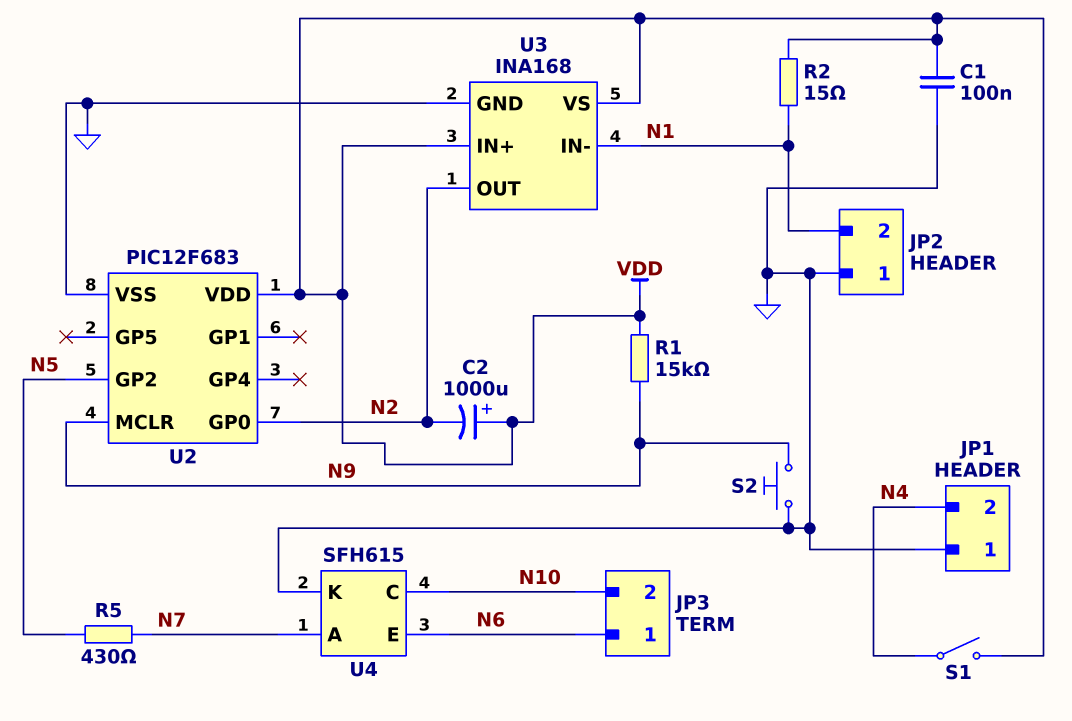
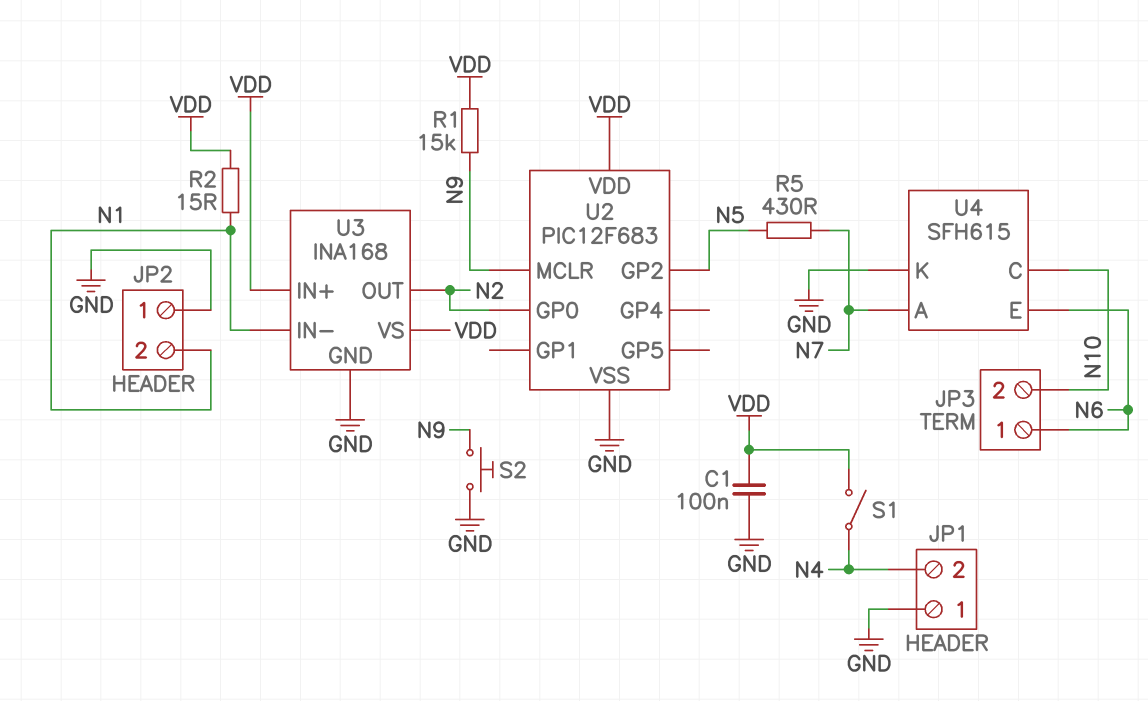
C2: 1000uF (plus VDD, minus N2) -> none

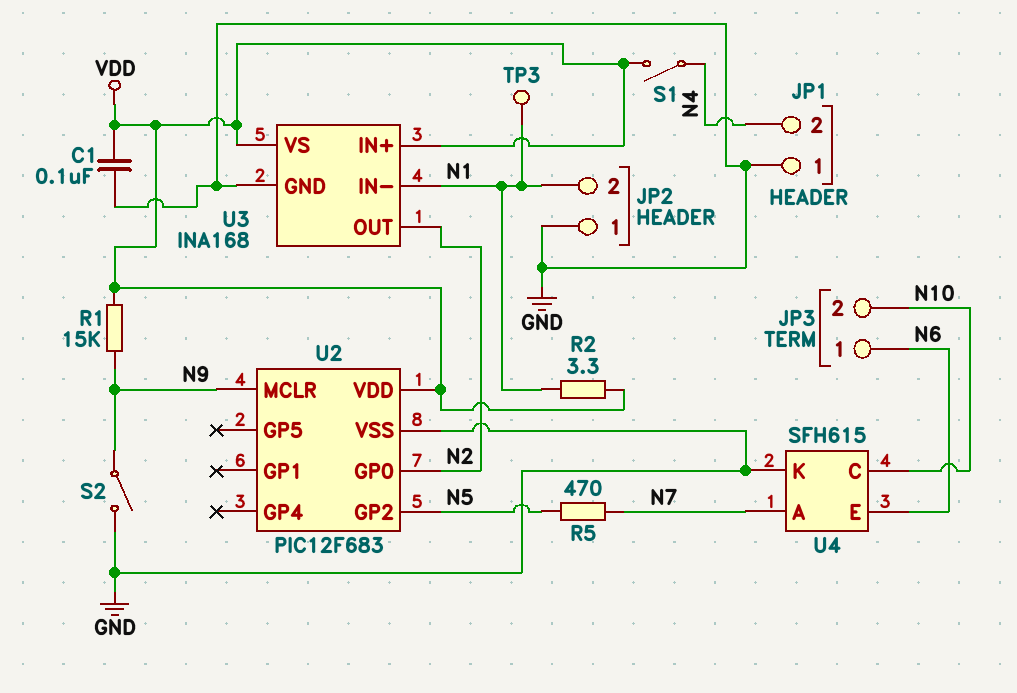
R2: 15 (N1, VDD) -> 3.3 (N1, VDD)
R5: 430 (N5, N7) -> 470 (N5, N7)
S2: button (GND, N9) -> switch (GND, N9)
TP3: none -> test point (N1)

